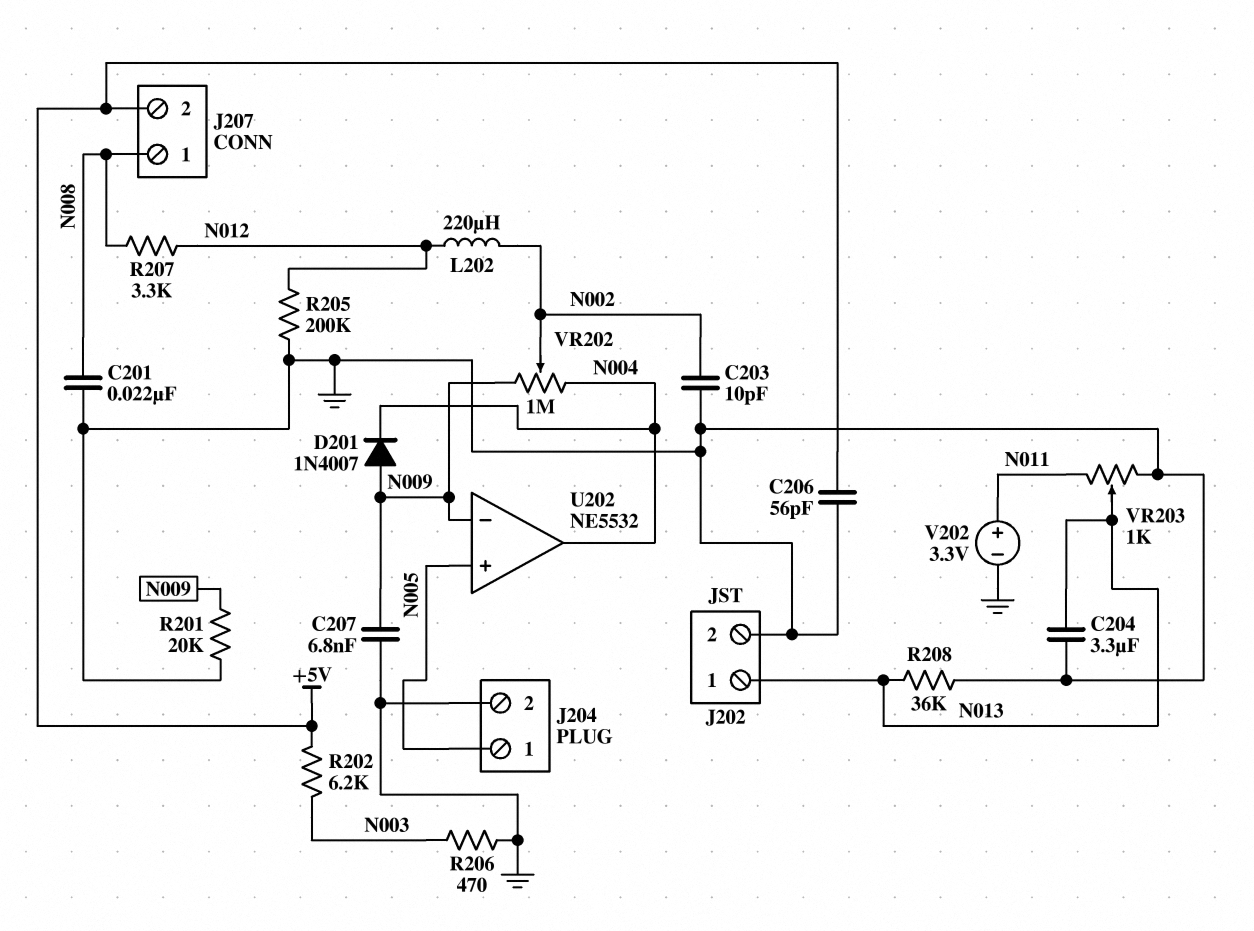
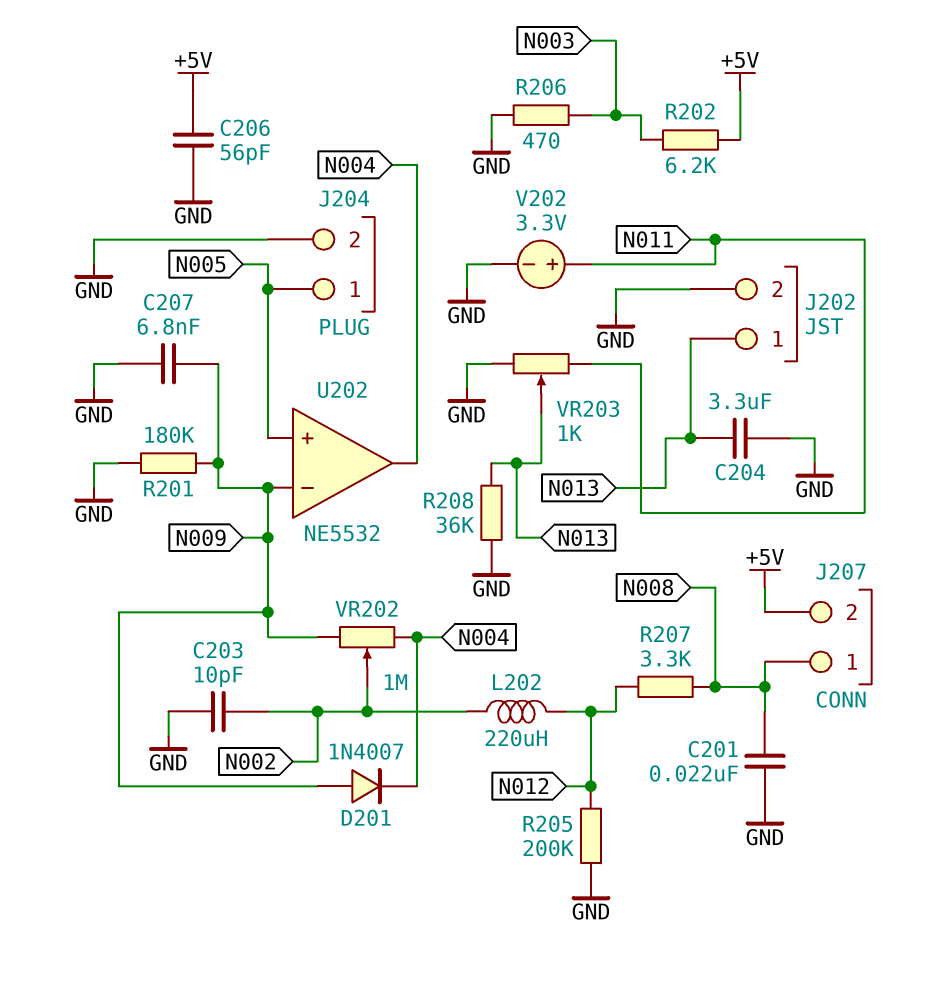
R201: 20k (GND, N009) -> 180k (GND, N009)

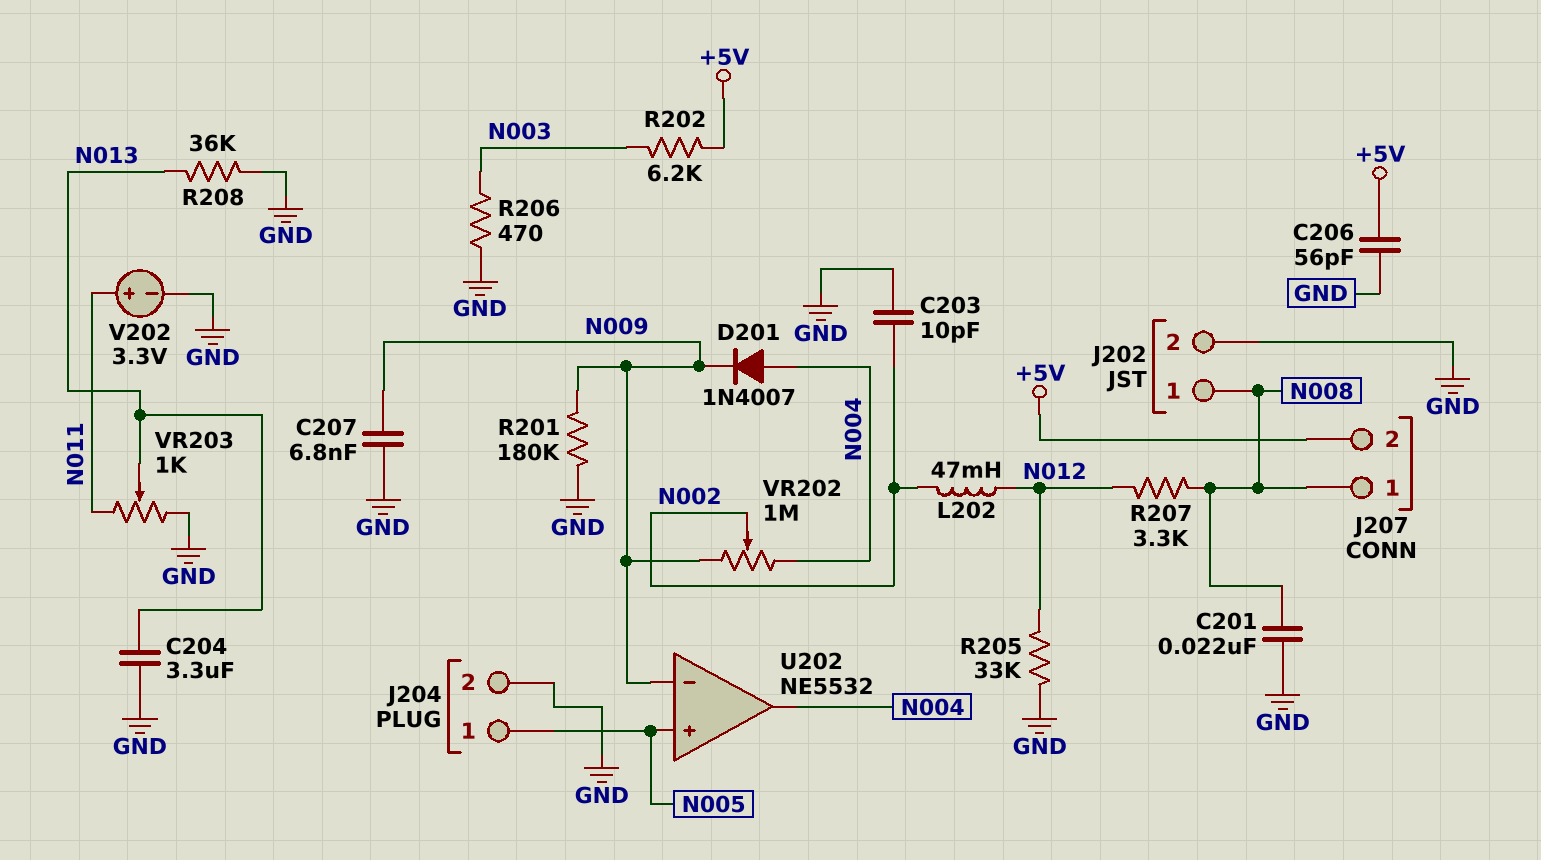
D201: diode 1N4007 (A N009, K N004) -> diode 1N4007 (A N004, K N009)
J202 pin 1: N013 -> N008
L202: 220uH (N002, N012) -> 47mH (N002, N012)
R205: 200k (GND, N012) -> 33k (GND, N012)

